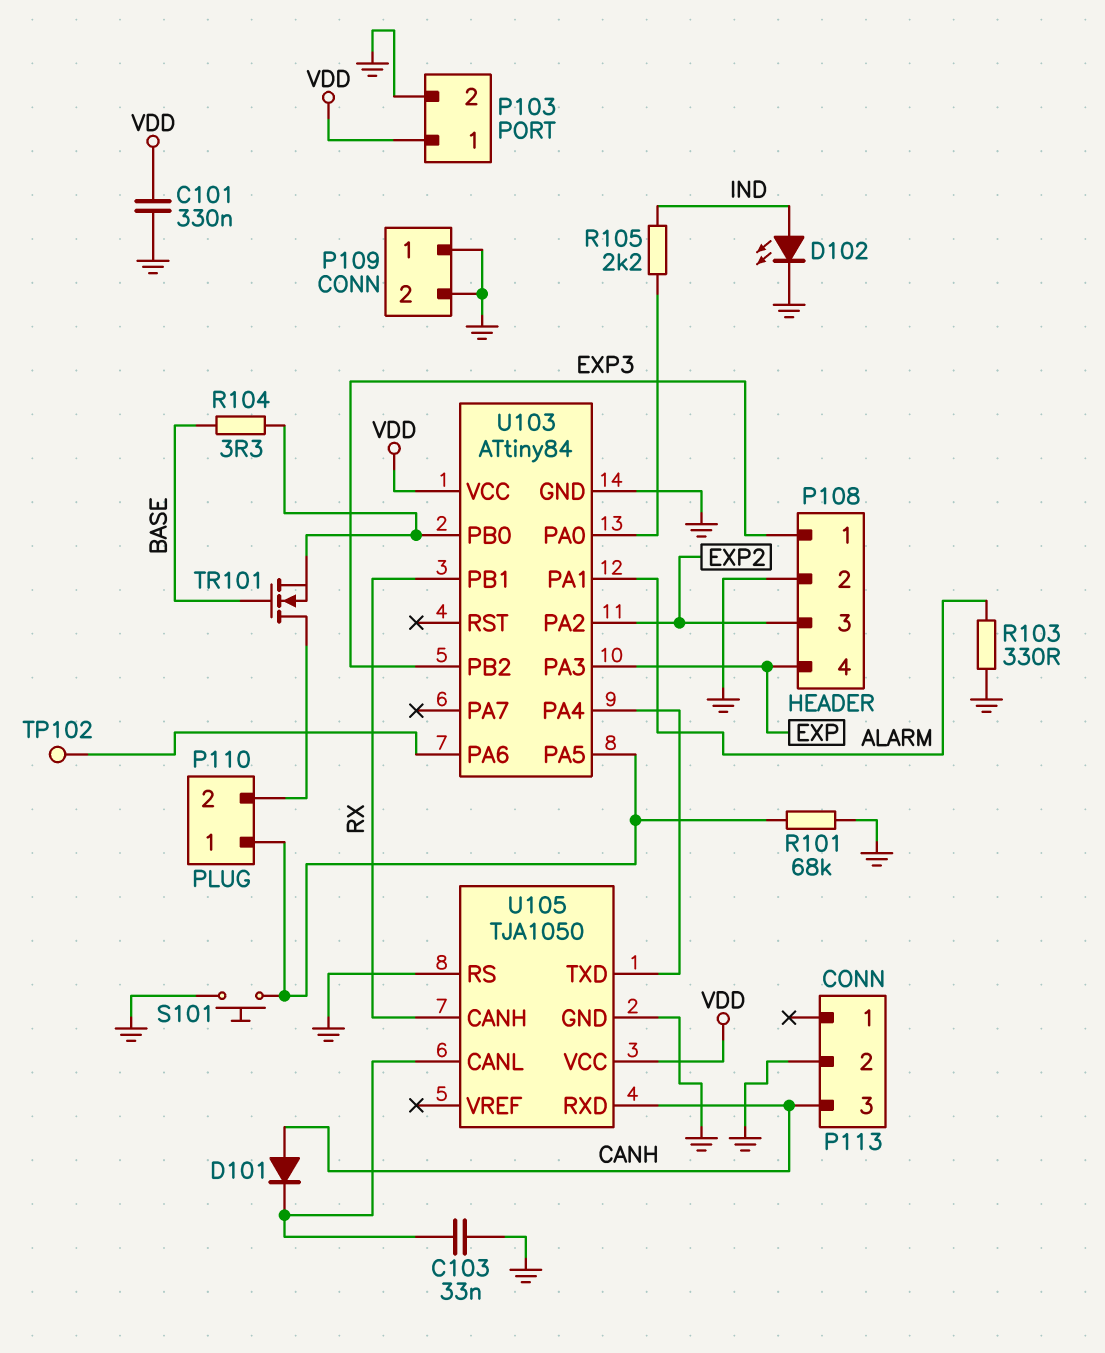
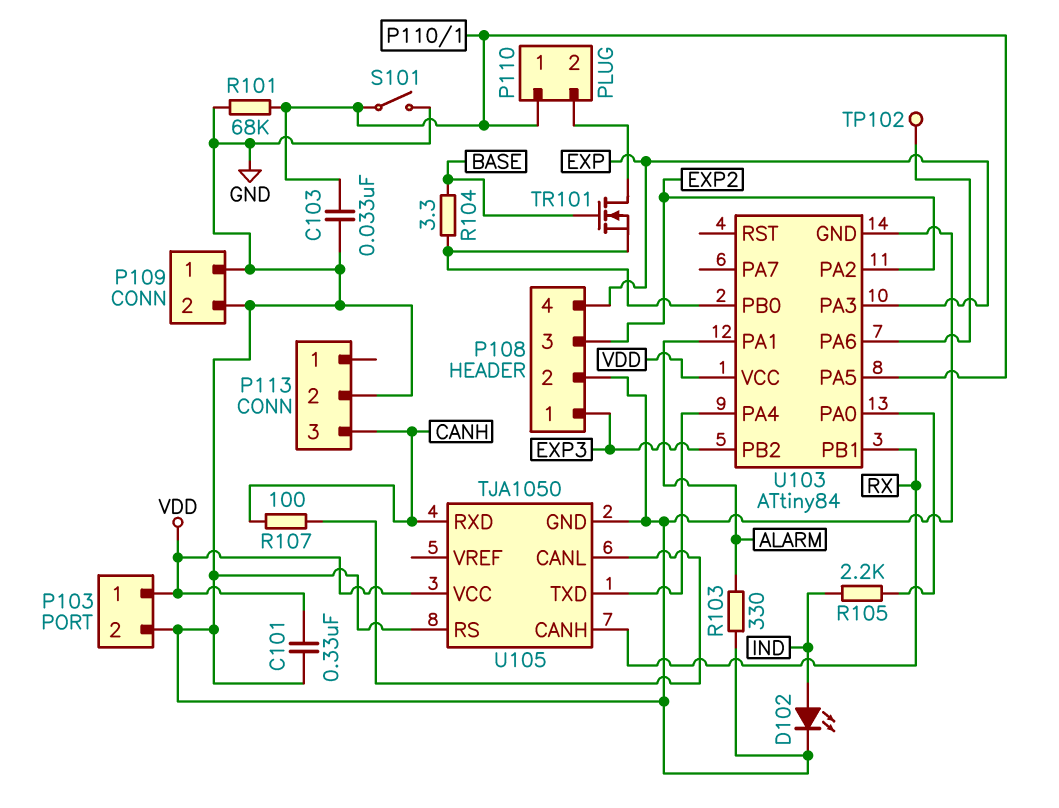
C103: 33nF (GND, U105/CANL) -> 33nF (GND, P110/1)
D101: diode (A CANH, K U105/CANL) -> none
R107: none -> 100 (CANH, U105/CANL)
S101: button (GND, P110/1) -> switch (GND, P110/1)

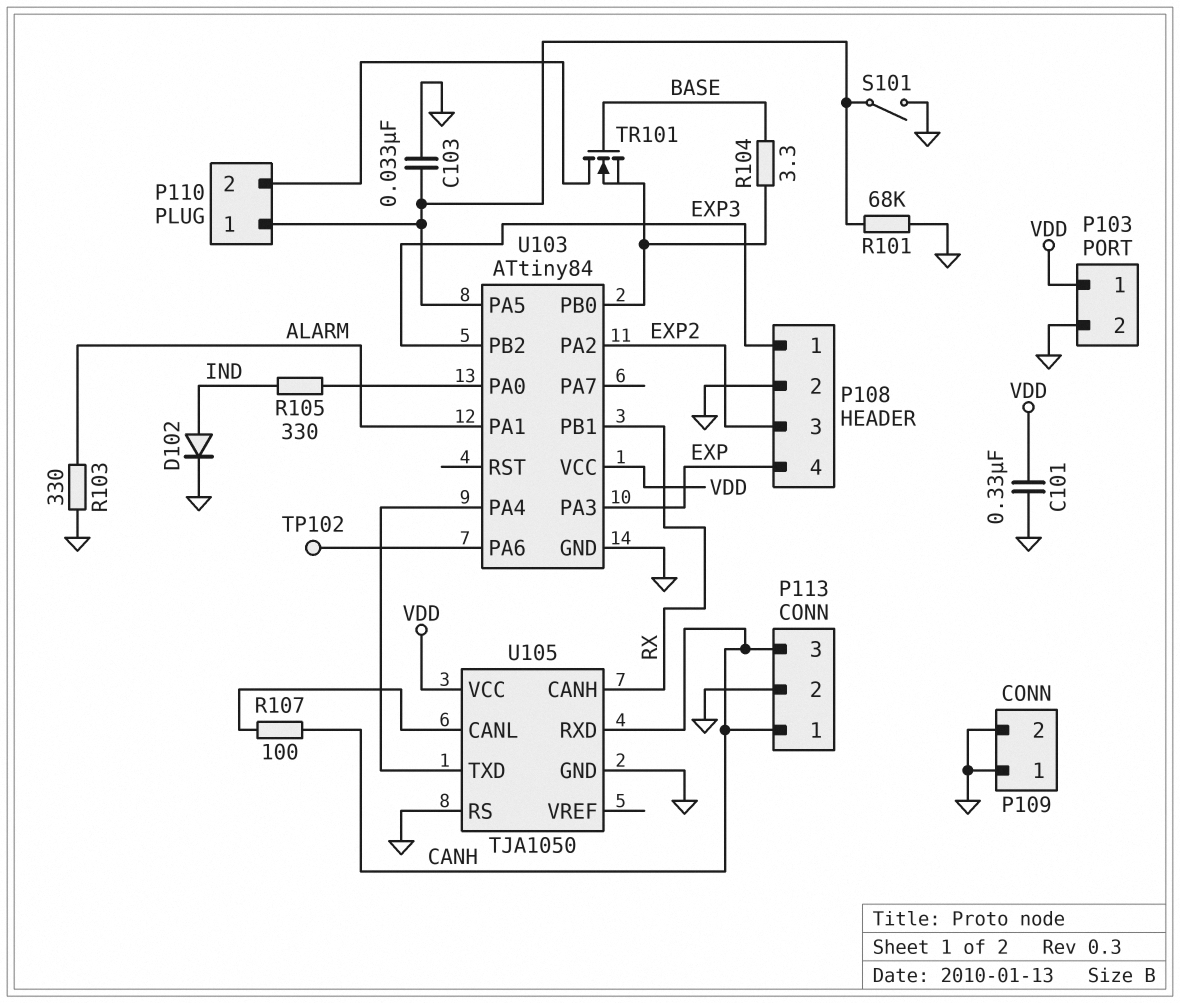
D102: LED (A IND, K GND) -> diode (A IND, K GND)
P113 pin 1: none -> CANH
R105: 2.2k (IND, U103/PA0) -> 330 (IND, U103/PA0)

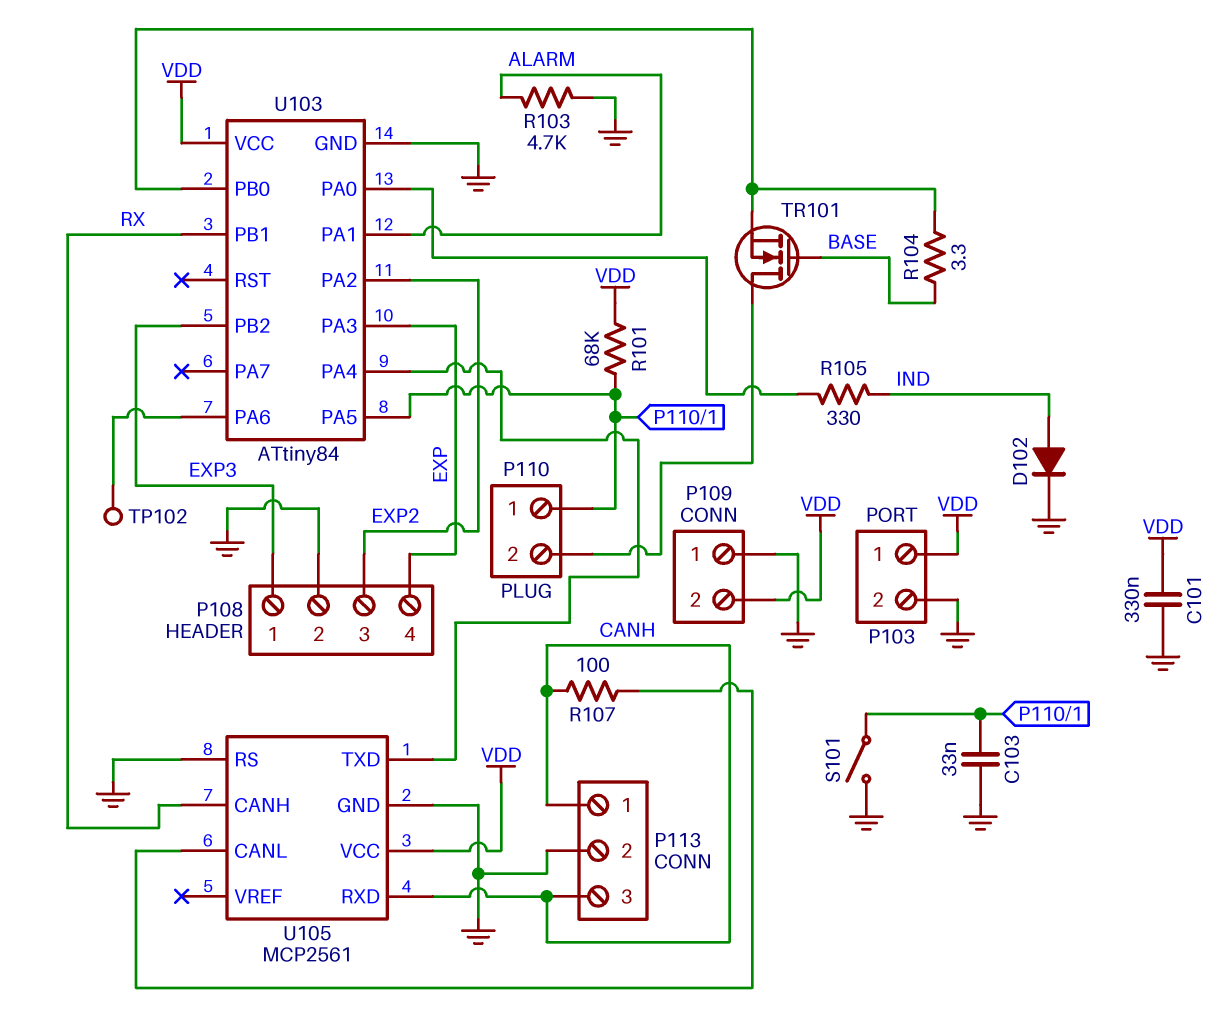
P109 pin 2: GND -> VDD
R101: 68k (GND, P110/1) -> 68k (P110/1, VDD)
R103: 330 (ALARM, GND) -> 4.7k (ALARM, GND)
U105: TJA1050 -> MCP2561

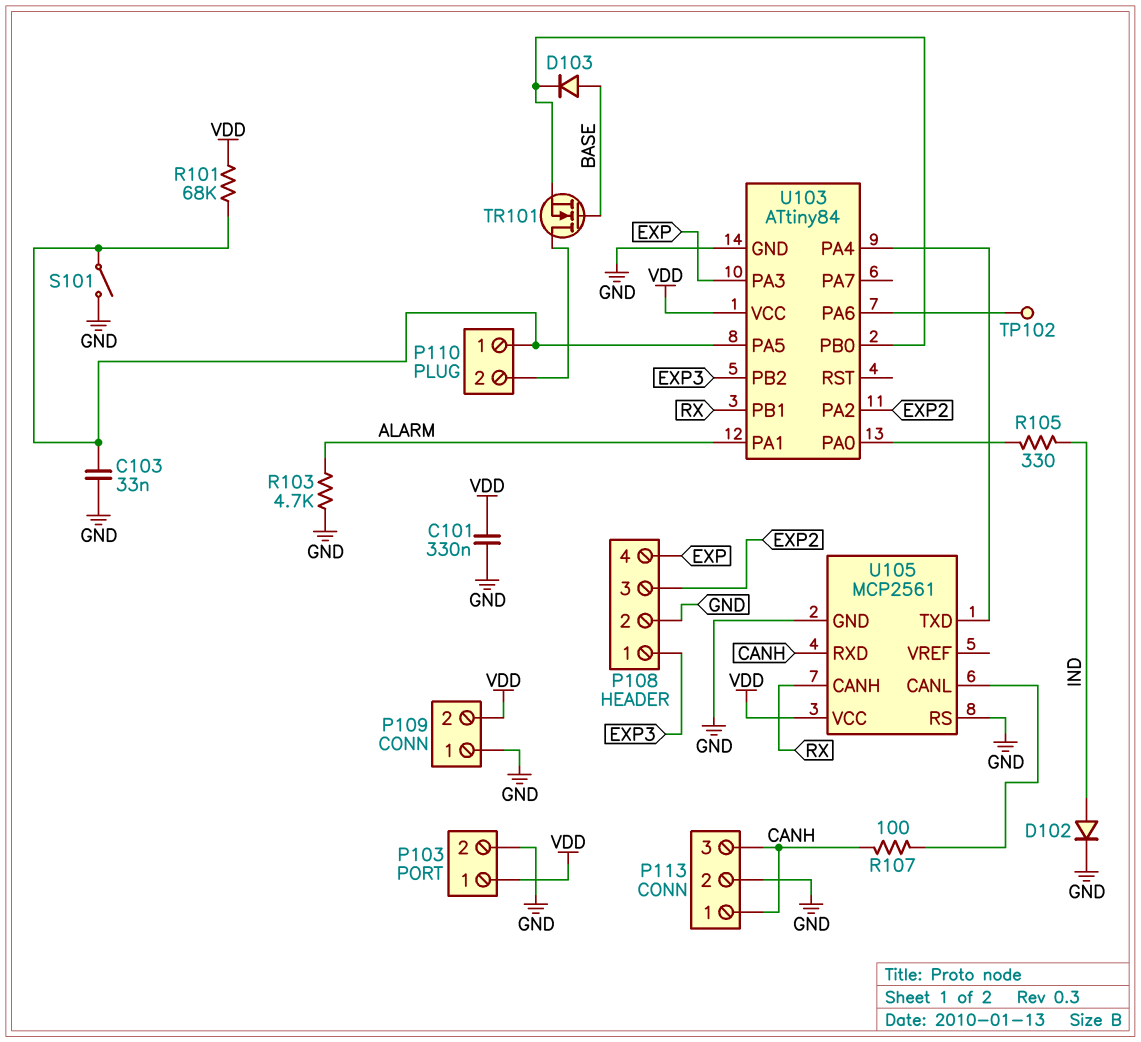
D103: none -> diode (A BASE, K U103/PB0)
R104: 3.3 (BASE, U103/PB0) -> none

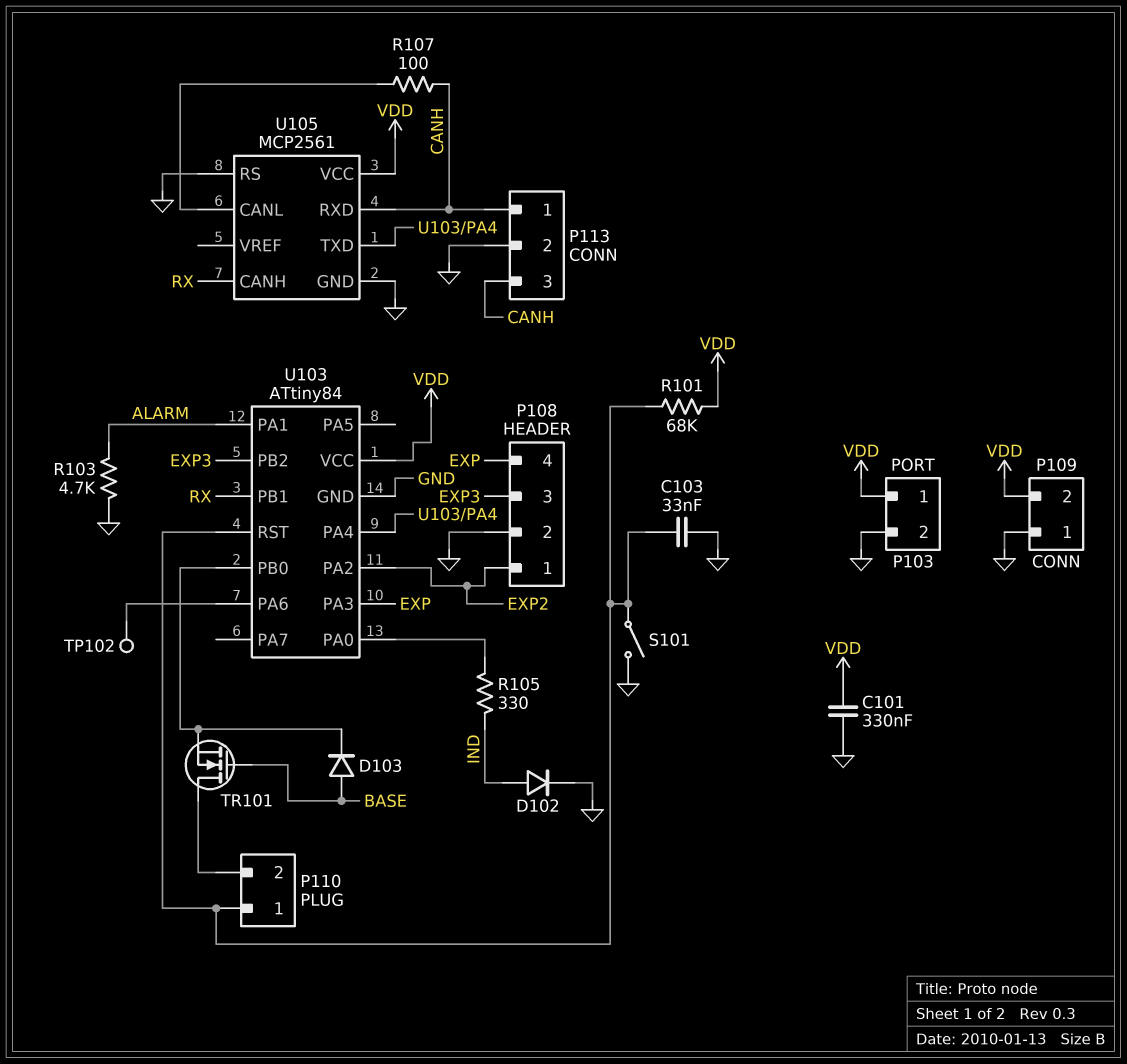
P108 pin 1: EXP3 -> EXP2
P108 pin 3: EXP2 -> EXP3
U103 pin PA5: P110/1 -> none
U103 pin RST: none -> P110/1

